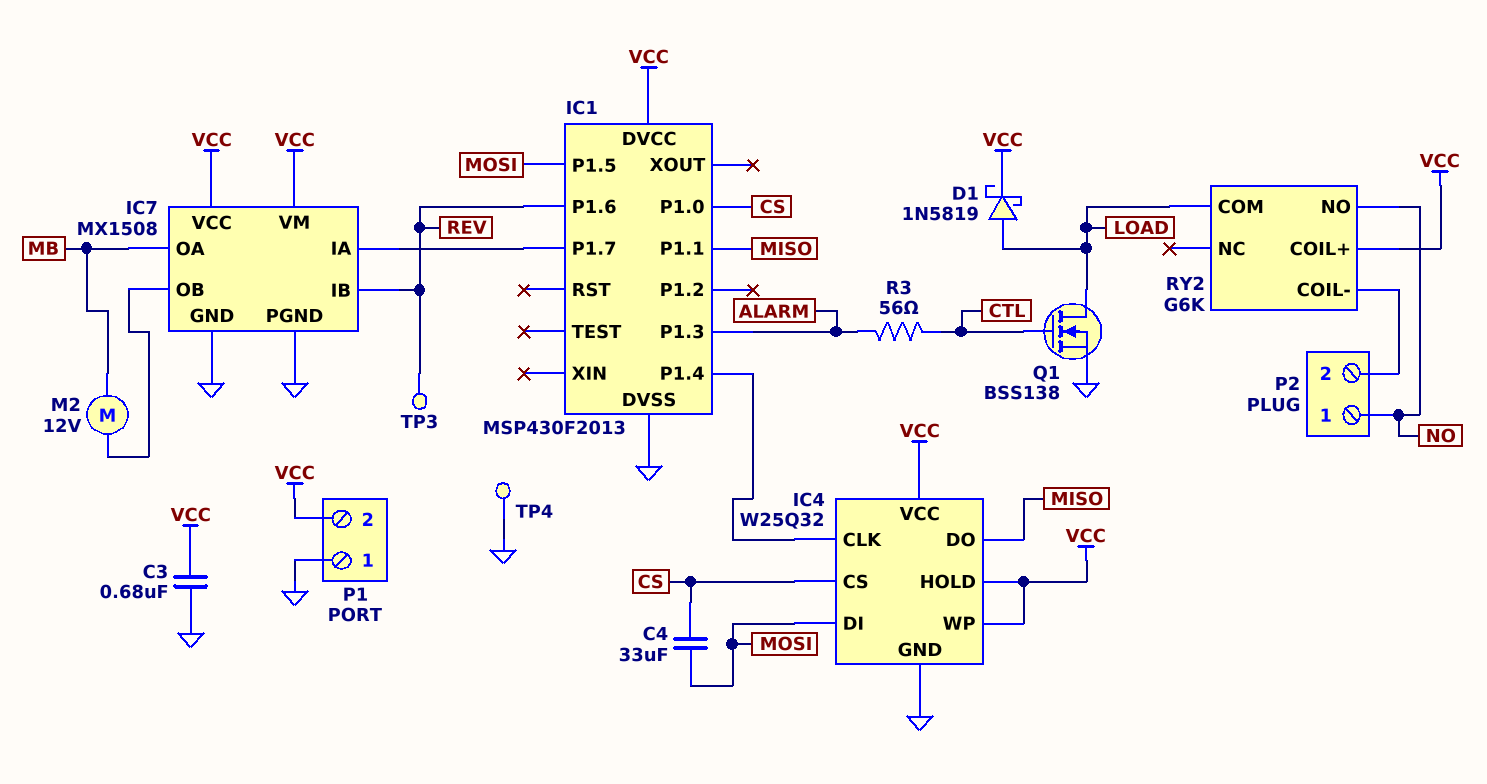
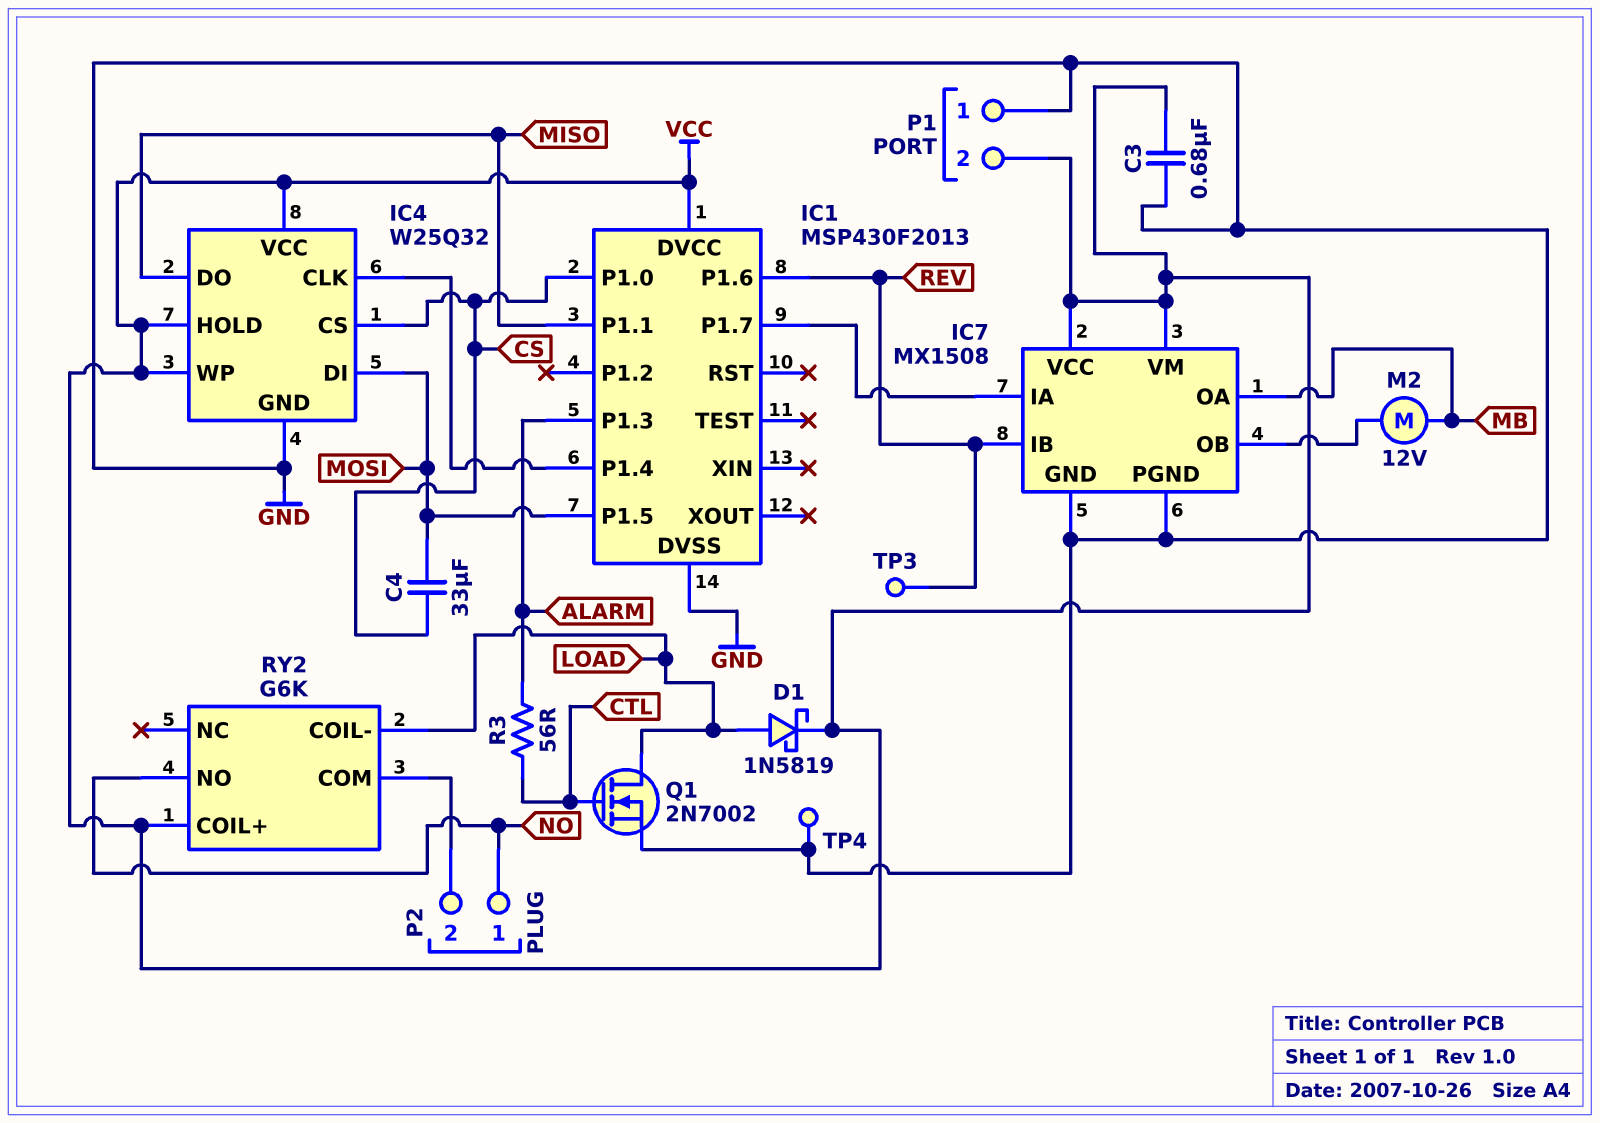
Q1: NMOS BSS138 (G CTL, D LOAD, S GND) -> NMOS 2N7002 (G CTL, D LOAD, S GND)
RY2 pin COIL-: P2/2 -> LOAD
RY2 pin COM: LOAD -> P2/2

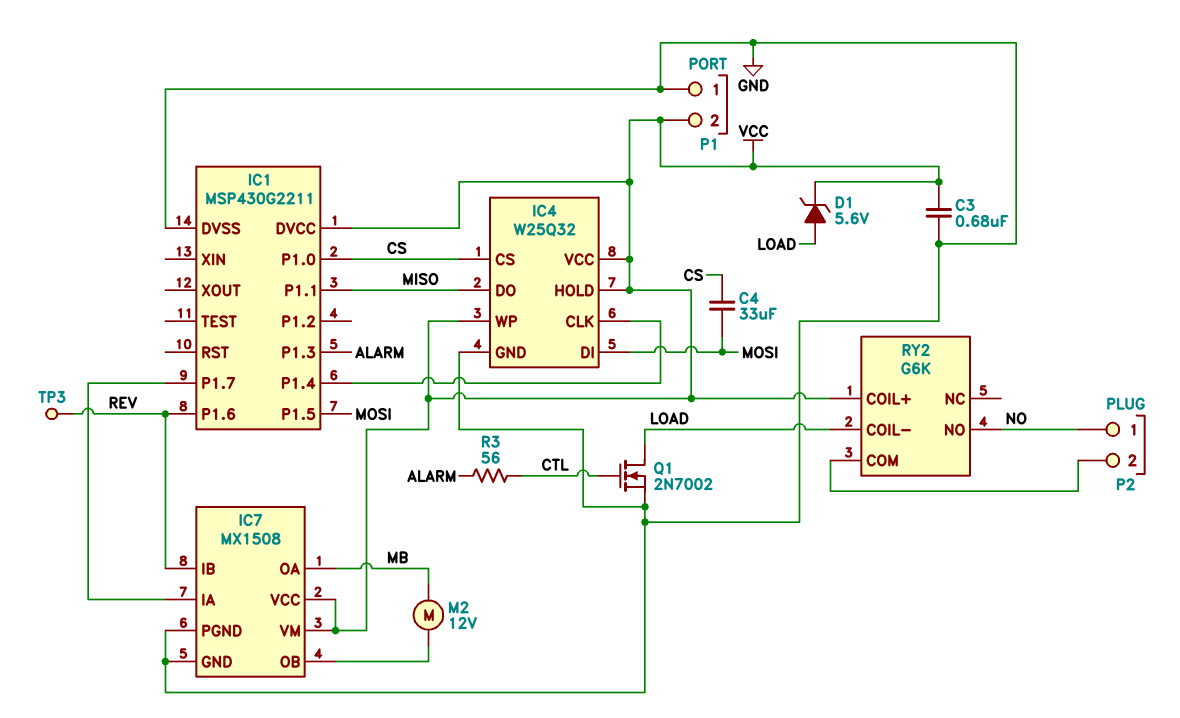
D1: schottky 1N5819 (A LOAD, K VCC) -> zener 5.6V (A LOAD, K VCC)
IC1: MSP430F2013 -> MSP430G2211
TP4: test point (GND) -> none

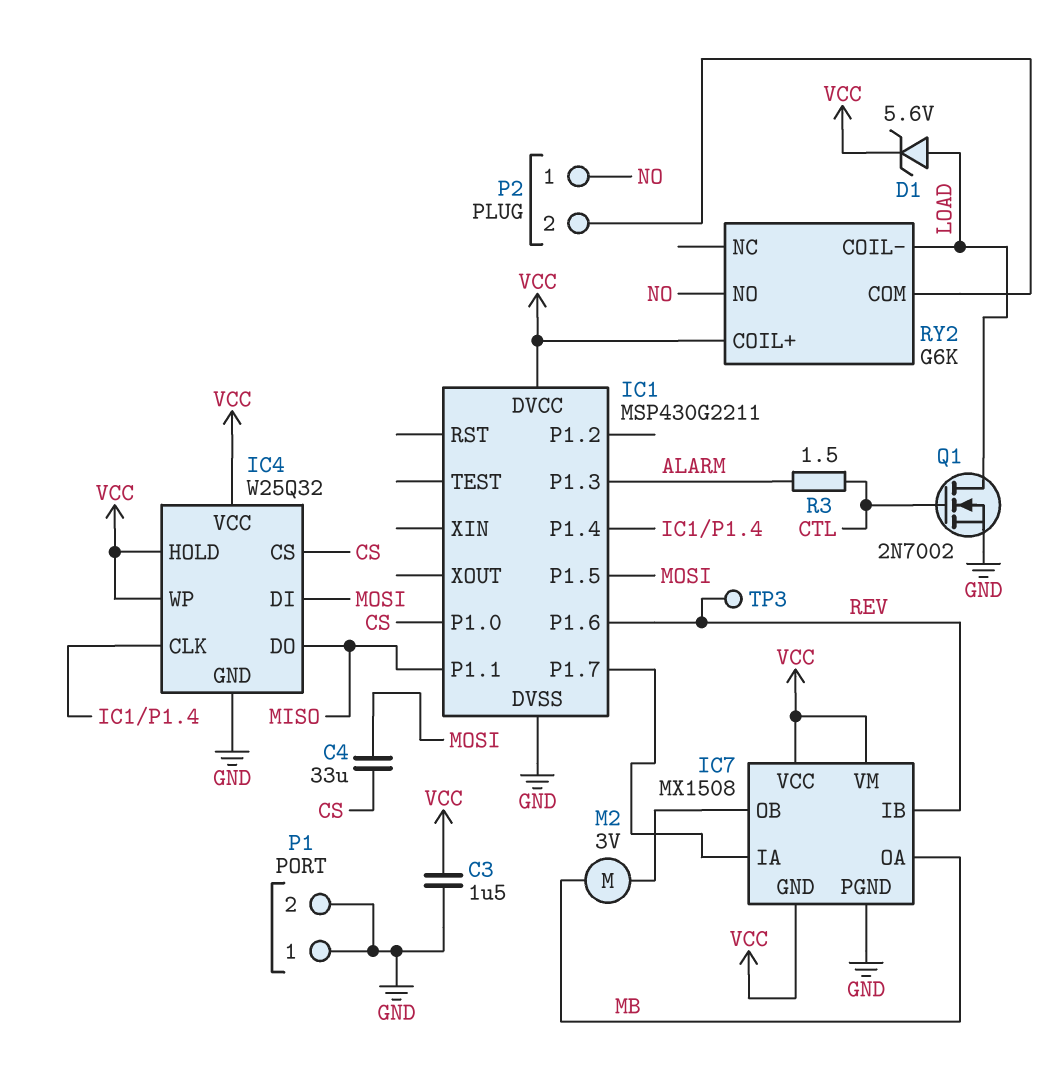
C3: 680nF (GND, VCC) -> 1.5uF (GND, VCC)
IC7 pin GND: GND -> VCC
M2: motor 12V (IC7/OB, MB) -> motor 3V (IC7/OB, MB)
P1 pin 2: VCC -> GND
R3: 56 (ALARM, CTL) -> 1.5 (ALARM, CTL)

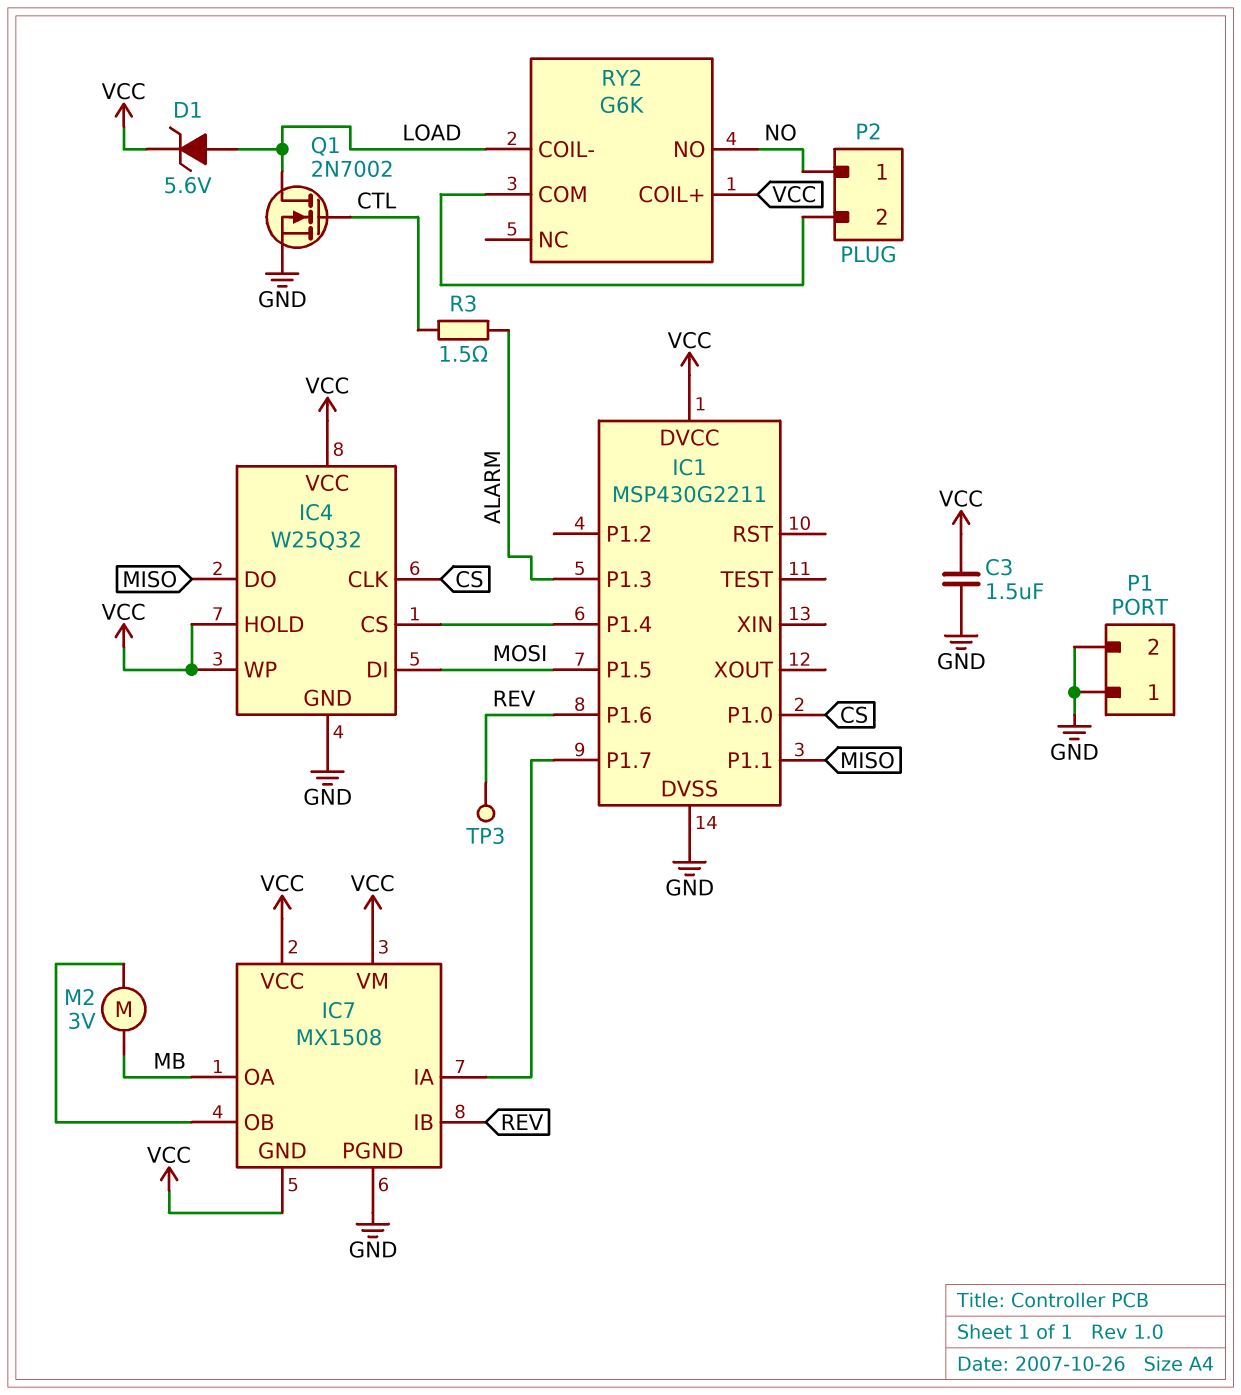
C4: 33uF (CS, MOSI) -> none
IC4 pin CLK: IC1/P1.4 -> CS
IC4 pin CS: CS -> IC1/P1.4

